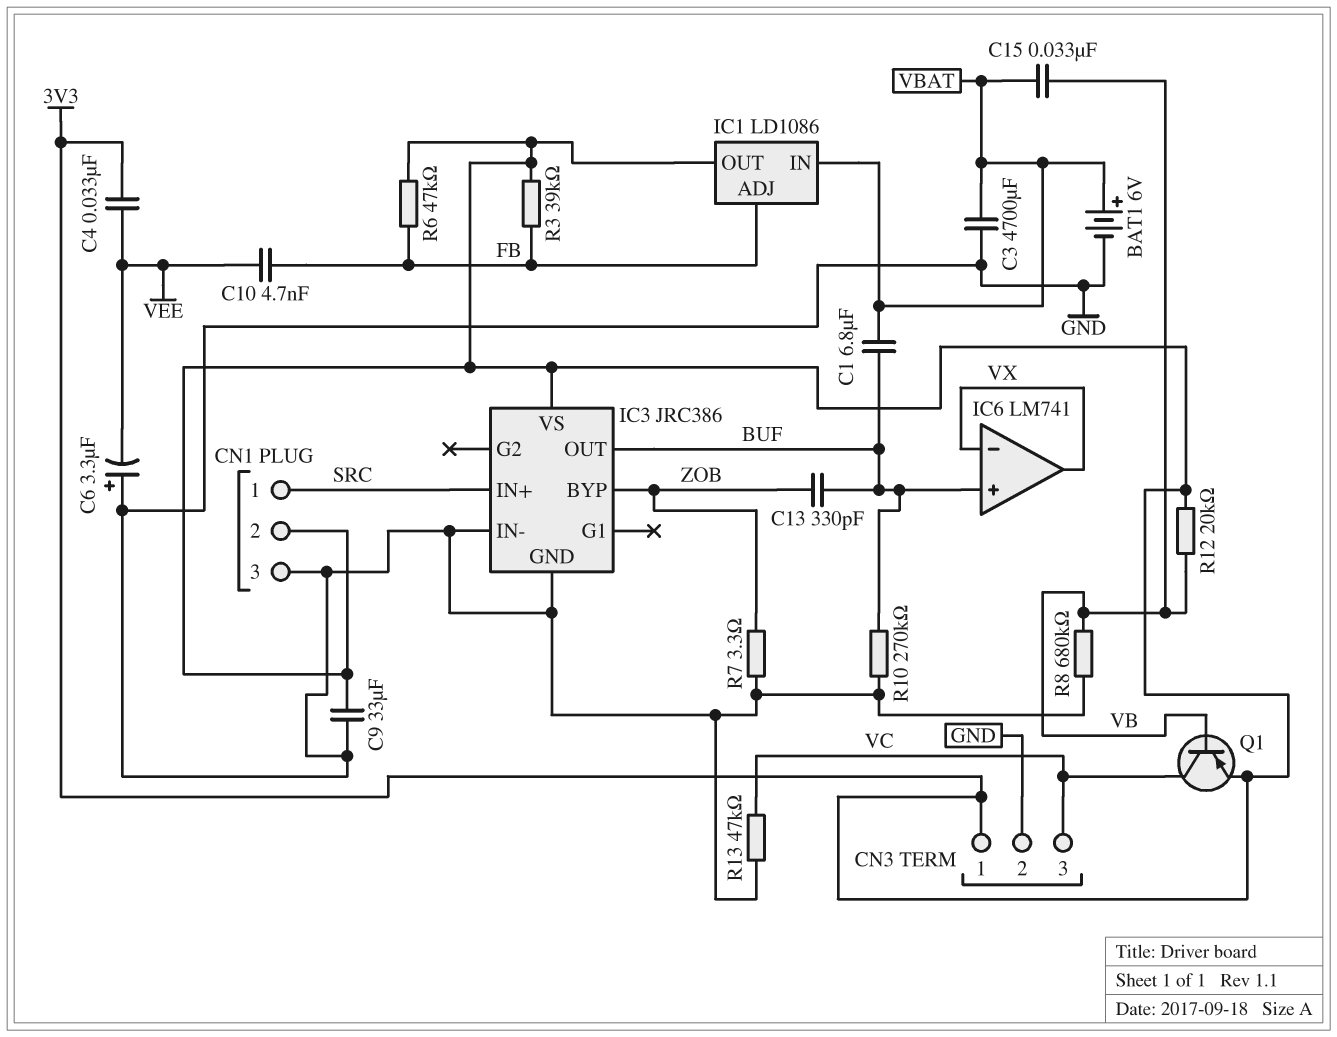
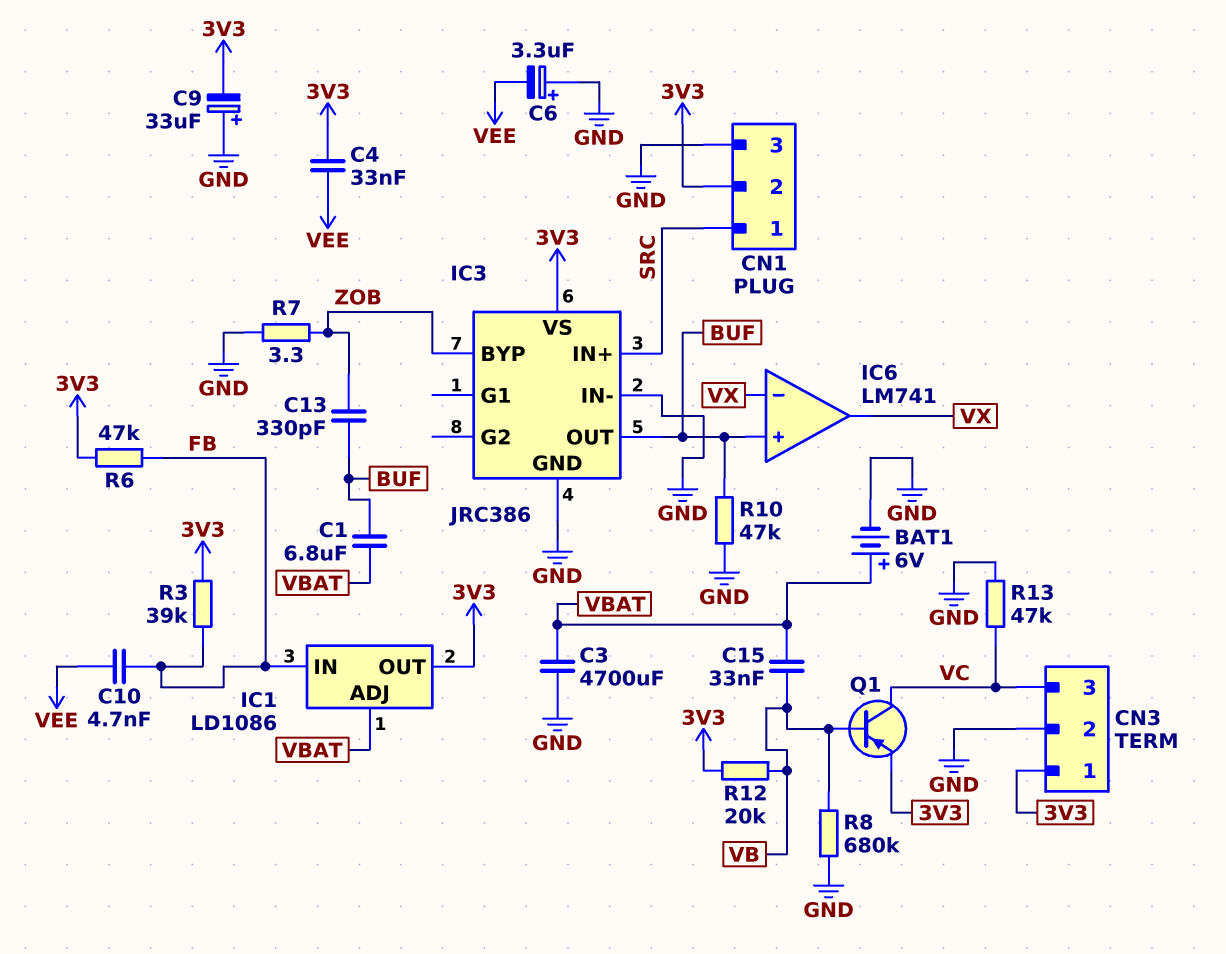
C9: 33uF (3V3, GND) -> 33uF (plus GND, minus 3V3)
IC1 pin ADJ: FB -> VBAT
IC1 pin IN: VBAT -> FB
R10: 270k (BUF, GND) -> 47k (BUF, GND)

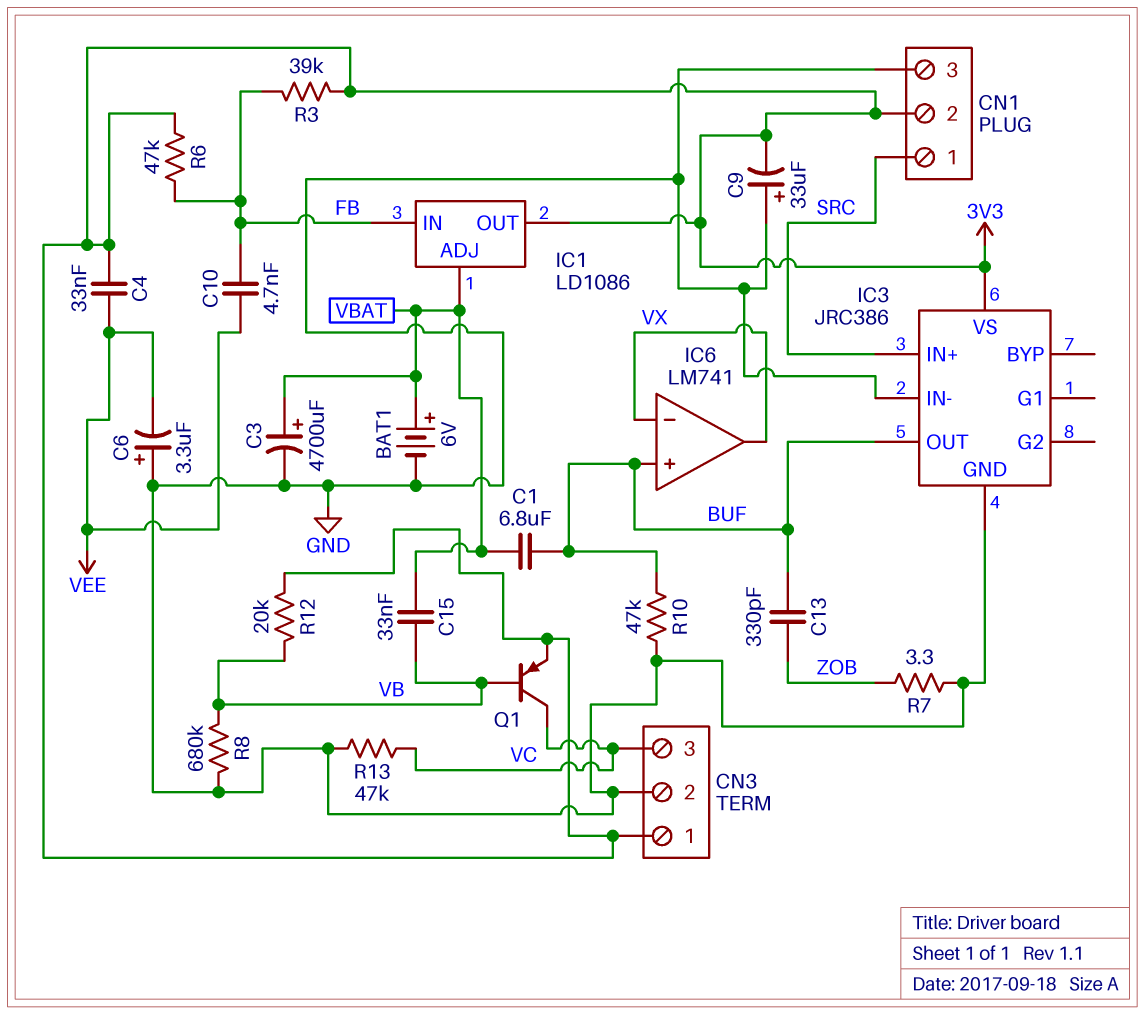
C3: 4700uF (GND, VBAT) -> 4700uF (plus VBAT, minus GND)
IC3 pin BYP: ZOB -> none

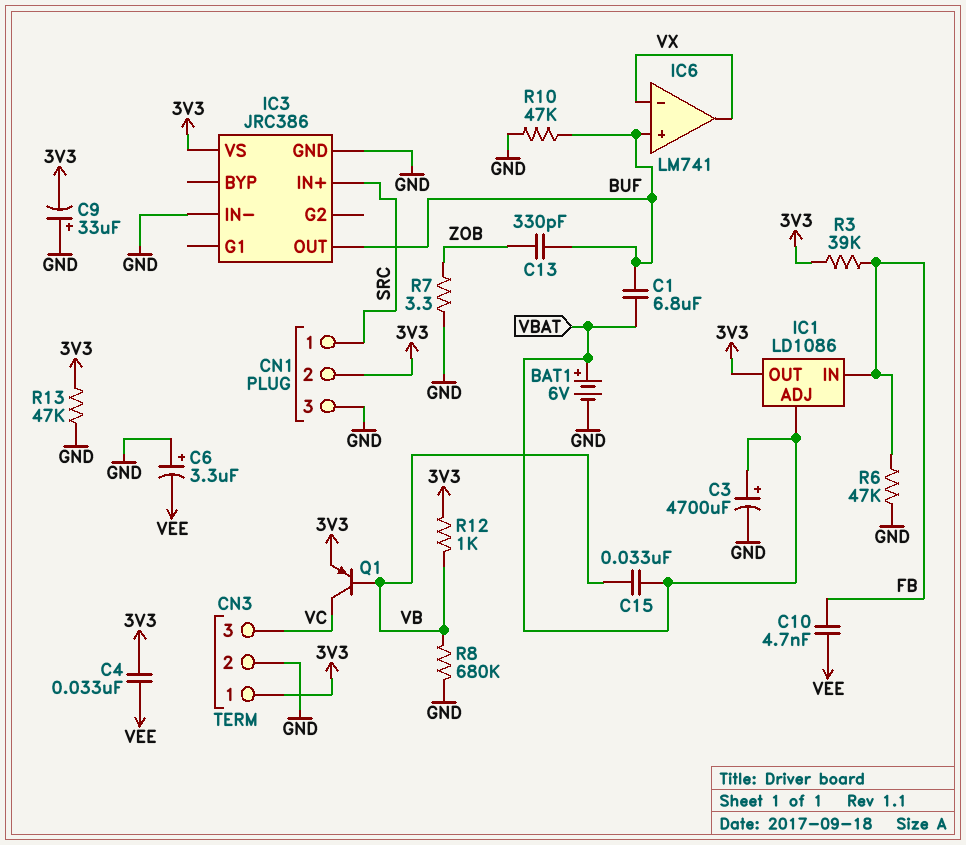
R6: 47k (3V3, FB) -> 47k (FB, GND)
R12: 20k (3V3, VB) -> 1k (3V3, VB)
R13: 47k (GND, VC) -> 47k (3V3, GND)

